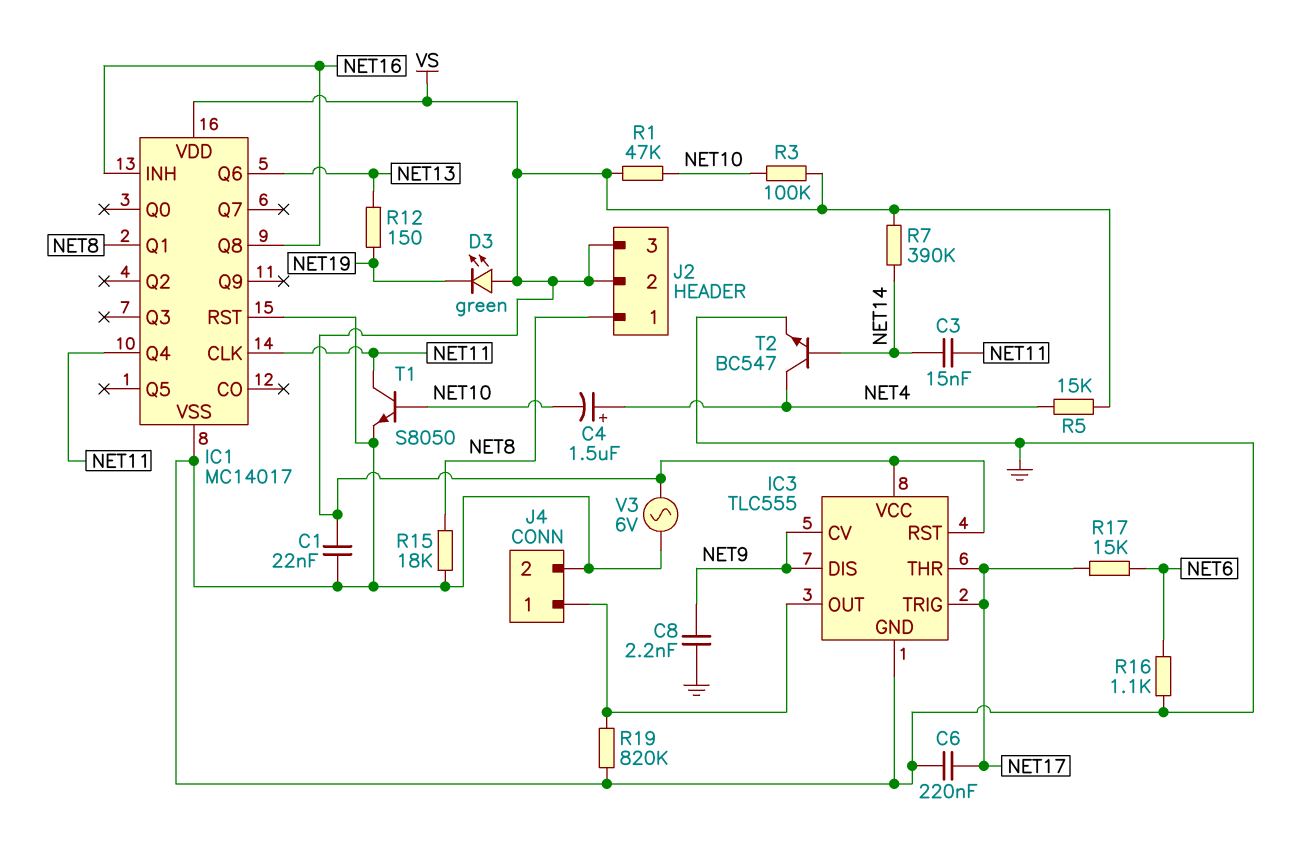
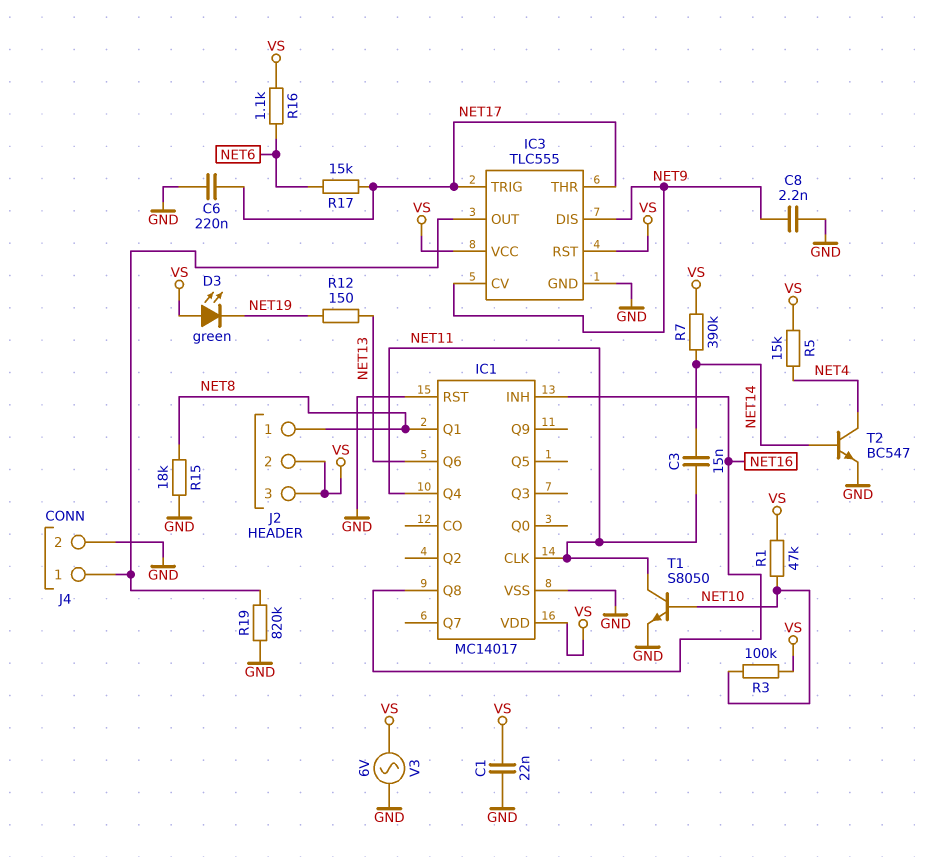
C4: 1.5uF (plus NET4, minus NET10) -> none
R16: 1.1k (GND, NET6) -> 1.1k (NET6, VS)

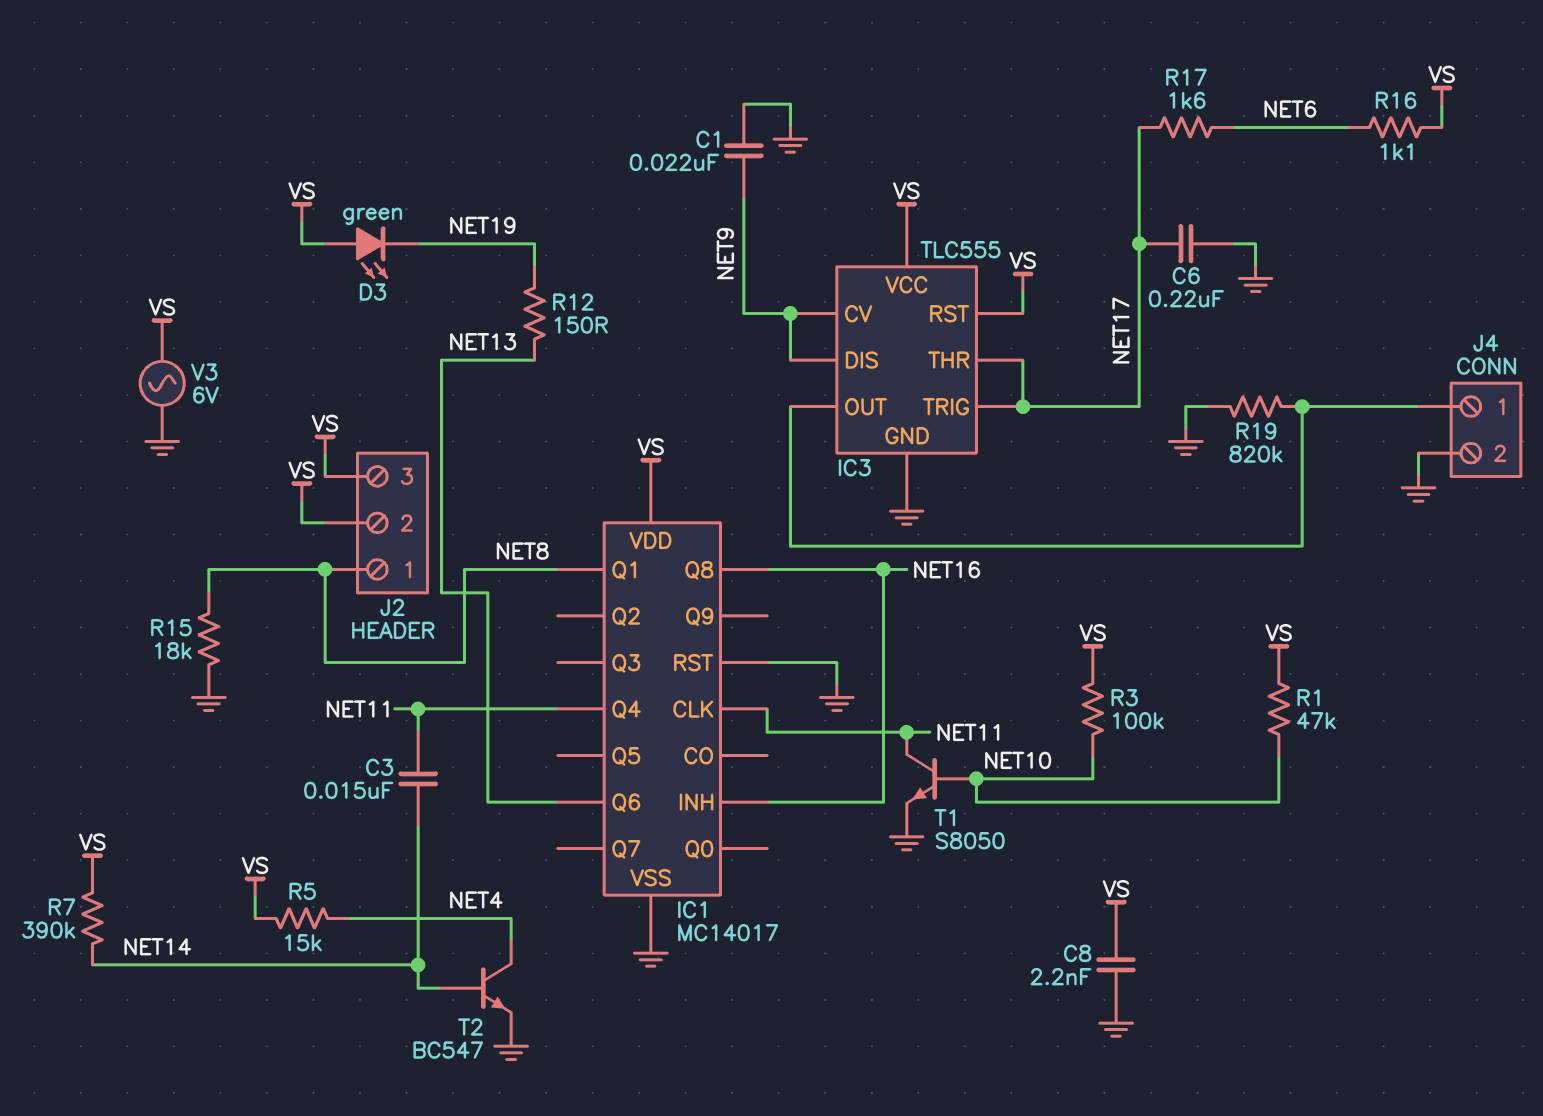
C1: 22nF (GND, VS) -> 22nF (GND, NET9)
C8: 2.2nF (GND, NET9) -> 2.2nF (GND, VS)
R17: 15k (NET6, NET17) -> 1.6k (NET6, NET17)

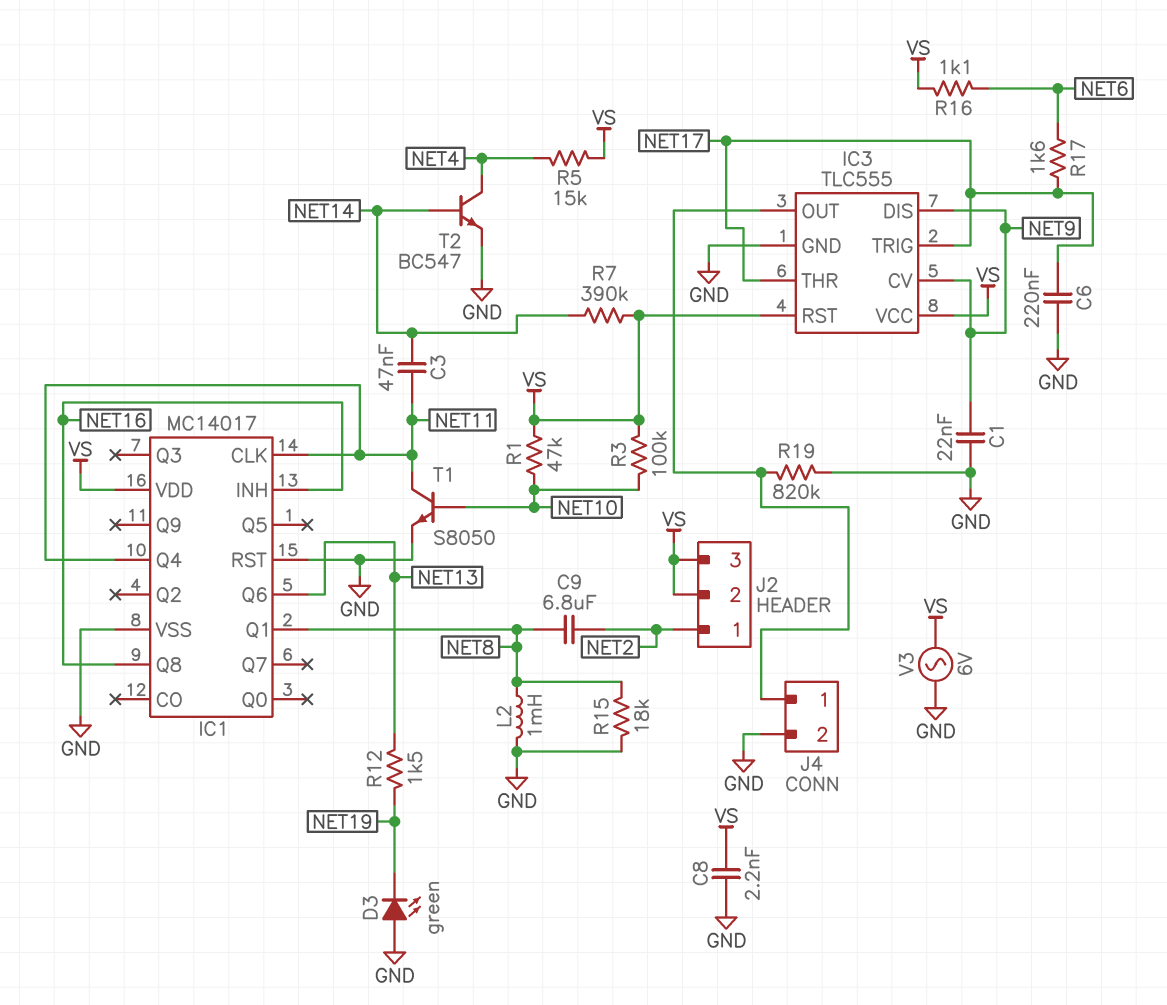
C3: 15nF (NET11, NET14) -> 47nF (NET11, NET14)
C9: none -> 6.8uF (NET2, NET8)
D3: LED green (A VS, K NET19) -> LED green (A GND, K NET19)
J2 pin 1: NET8 -> NET2
L2: none -> 1mH (GND, NET8)
R12: 150 (NET13, NET19) -> 1.5k (NET13, NET19)

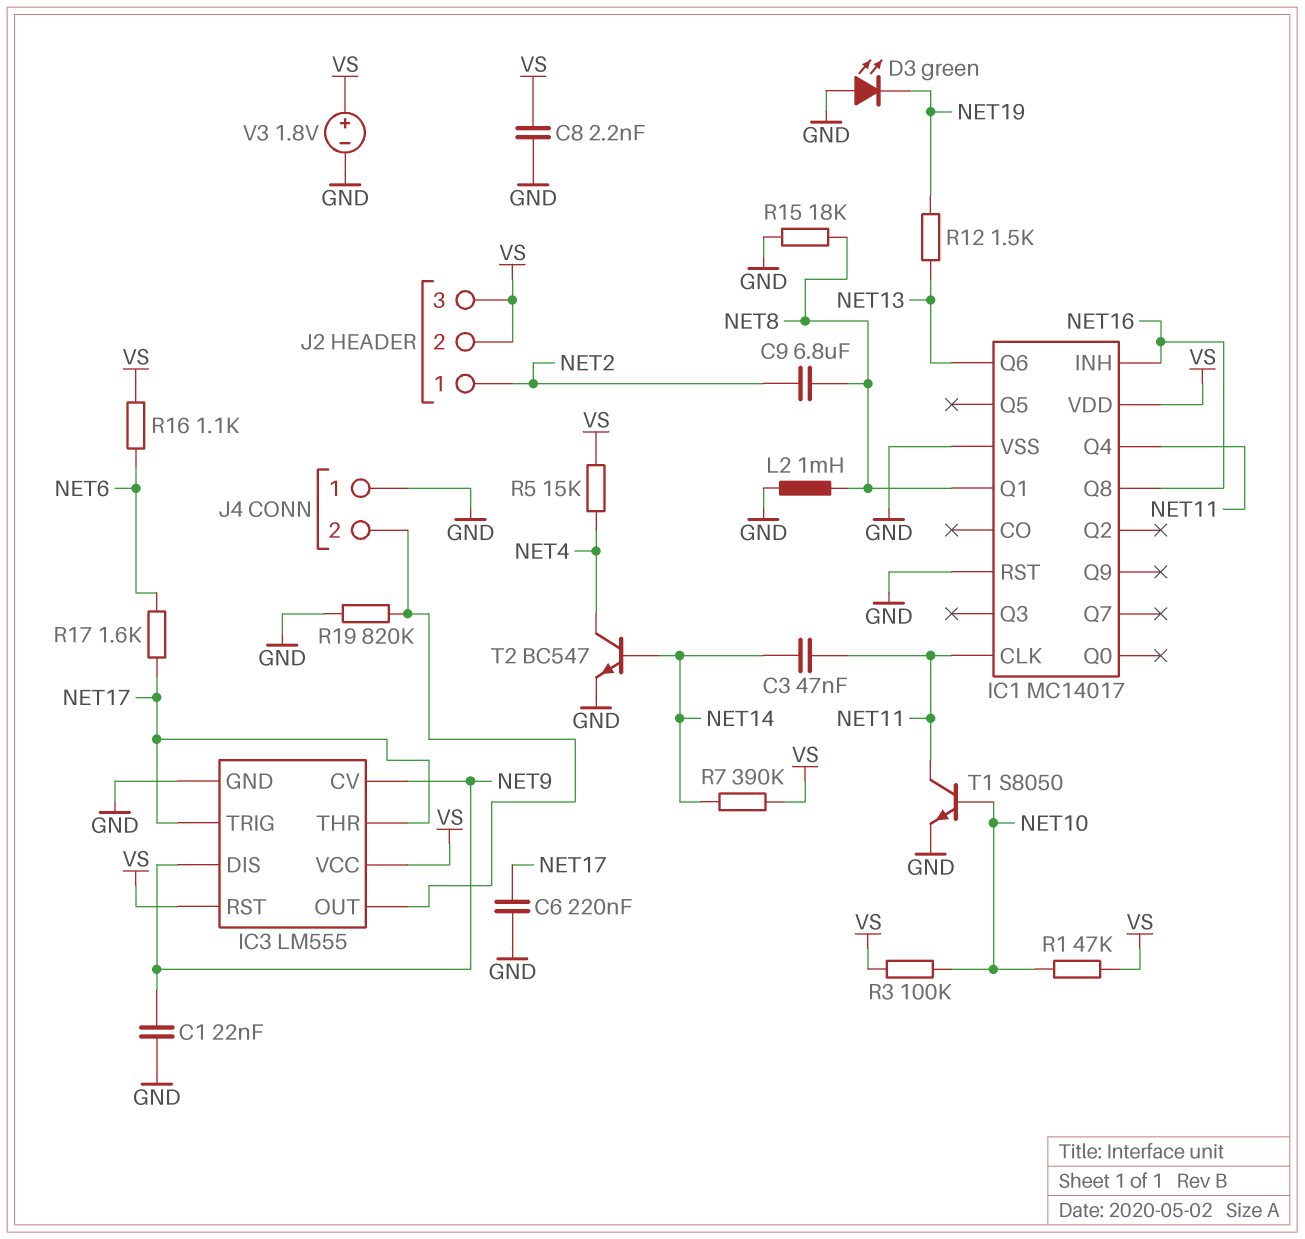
IC3: TLC555 -> LM555
J4 pin 1: IC3/OUT -> GND
J4 pin 2: GND -> IC3/OUT
V3: AC 6V (GND, VS) -> 1.8V (plus VS, minus GND)

